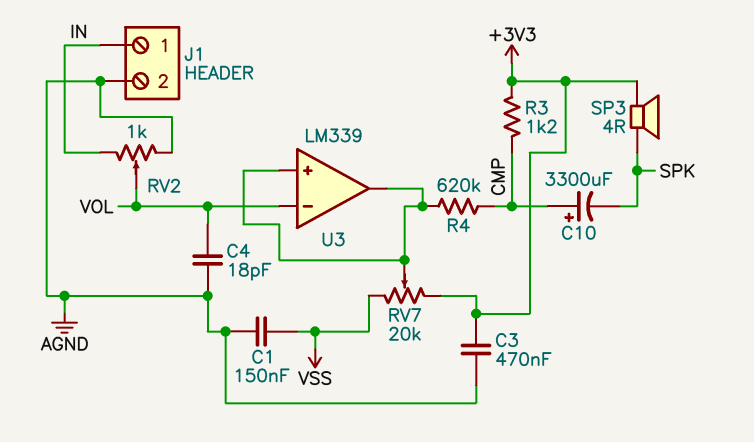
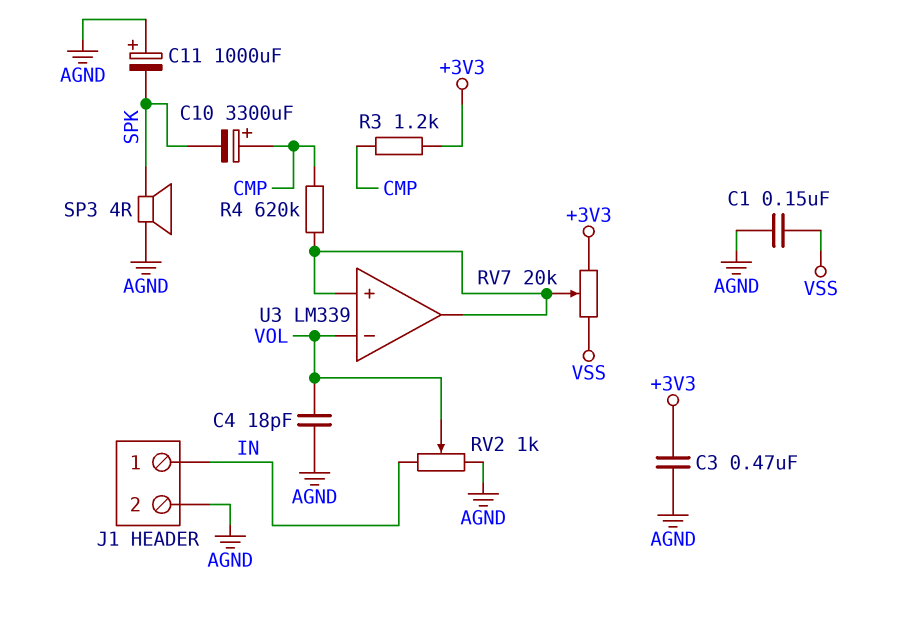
C11: none -> 1000uF (plus AGND, minus SPK)
SP3: speaker 4R (+3V3, SPK) -> speaker 4R (AGND, SPK)

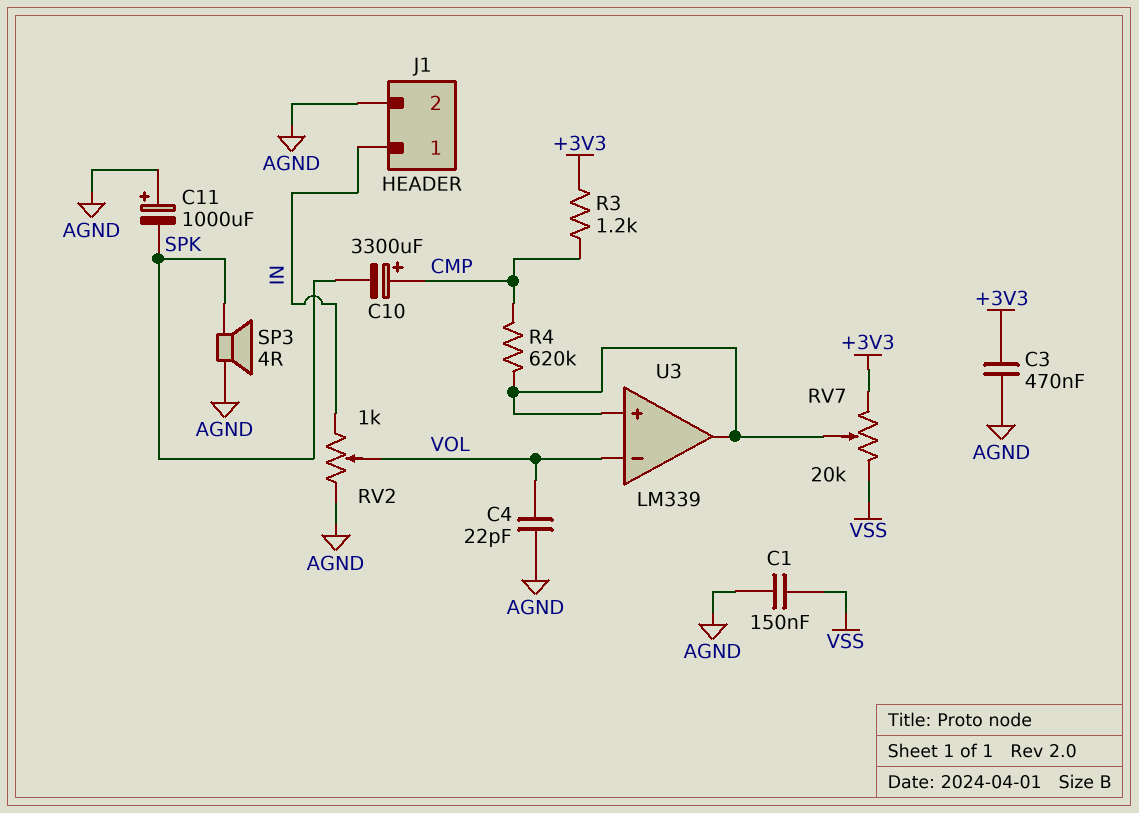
C4: 18pF (AGND, VOL) -> 22pF (AGND, VOL)

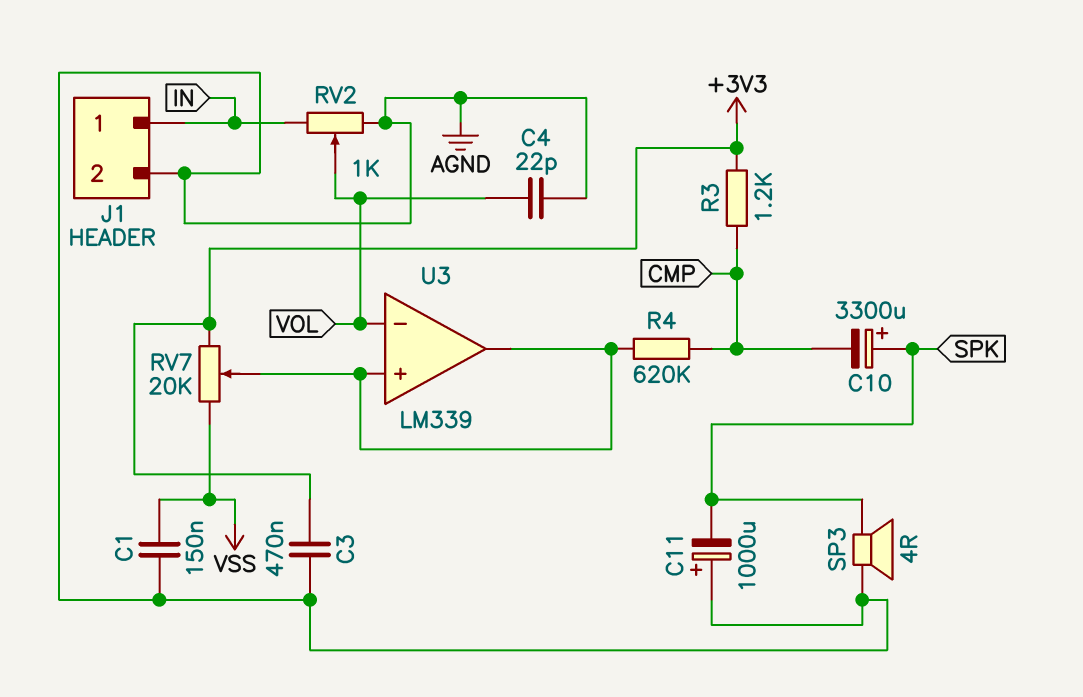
C10: 3300uF (plus CMP, minus SPK) -> 3300uF (plus SPK, minus CMP)

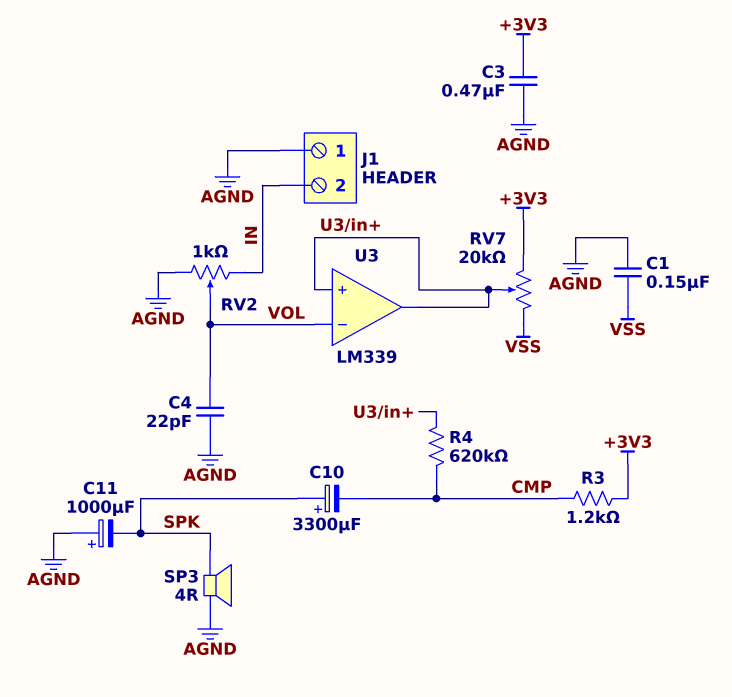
J1 pin 1: IN -> AGND
J1 pin 2: AGND -> IN

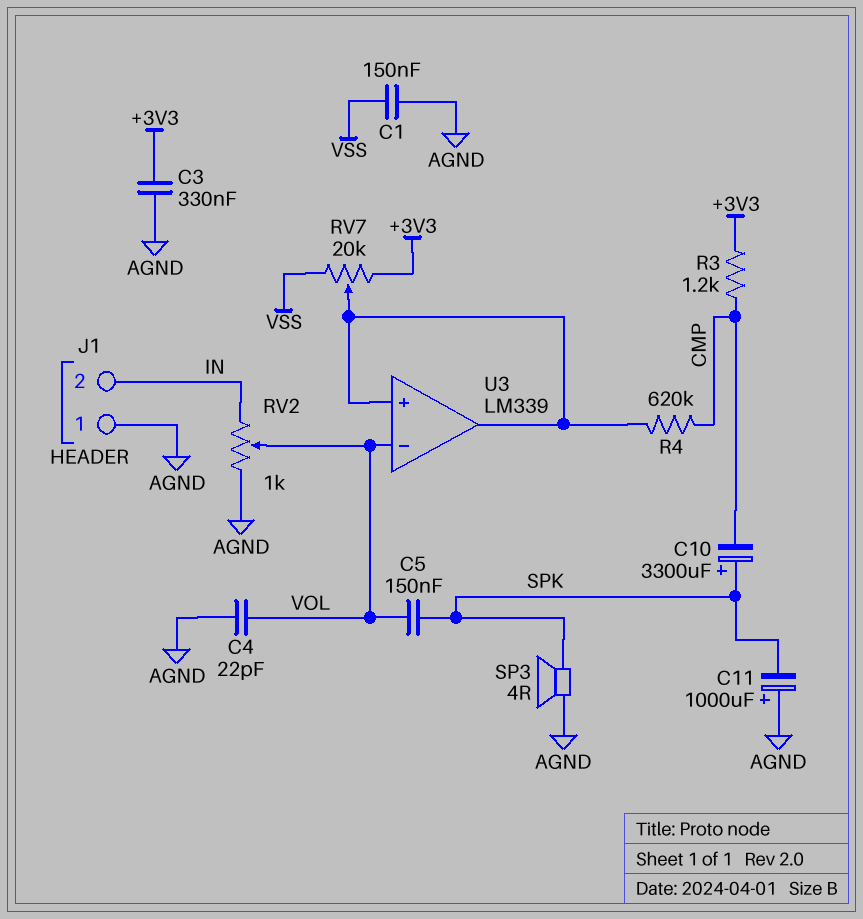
C3: 470nF (+3V3, AGND) -> 330nF (+3V3, AGND)
C5: none -> 150nF (SPK, VOL)

